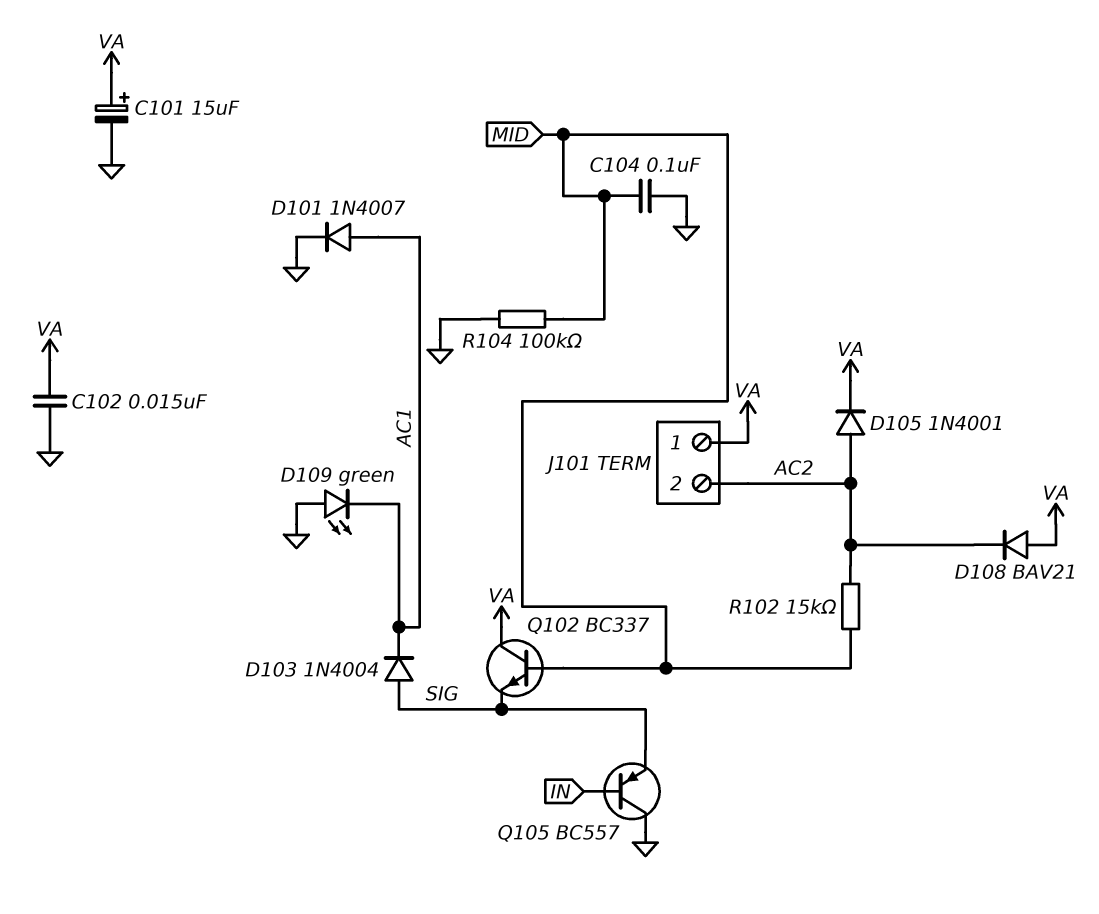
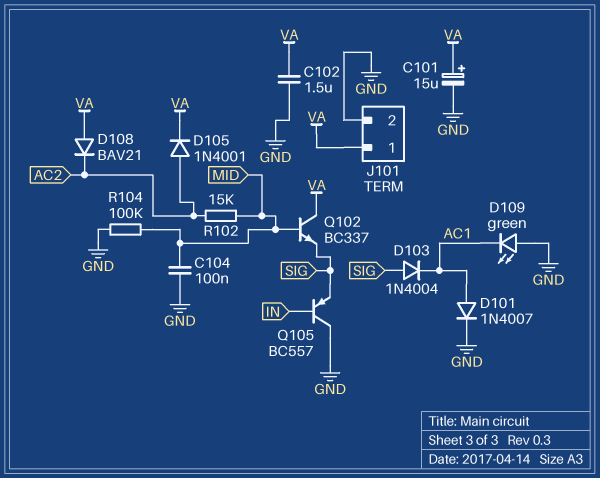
C102: 15nF (GND, VA) -> 1.5uF (GND, VA)
J101 pin 2: AC2 -> GND

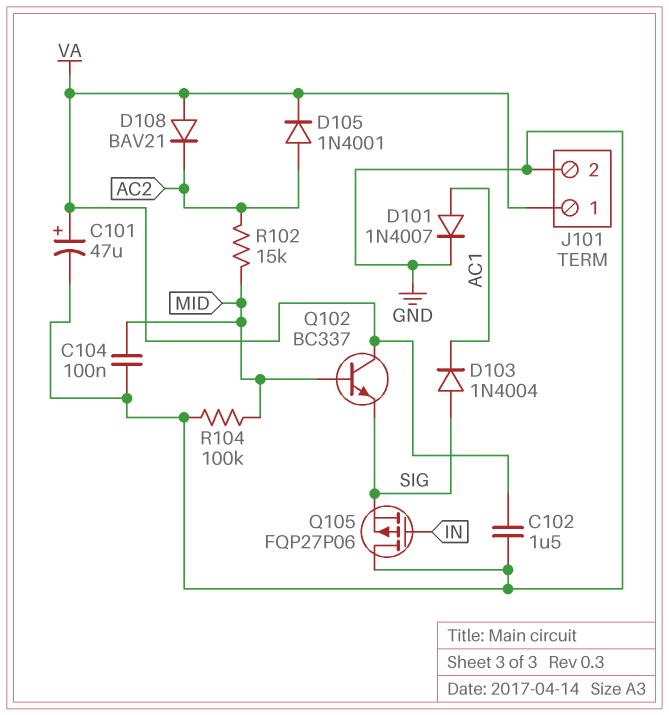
C101: 15uF (plus VA, minus GND) -> 47uF (plus VA, minus GND)
D109: LED green (A GND, K AC1) -> none
Q105: PNP BC557 (B IN, C GND, E SIG) -> PMOS FQP27P06 (G IN, D GND, S SIG)

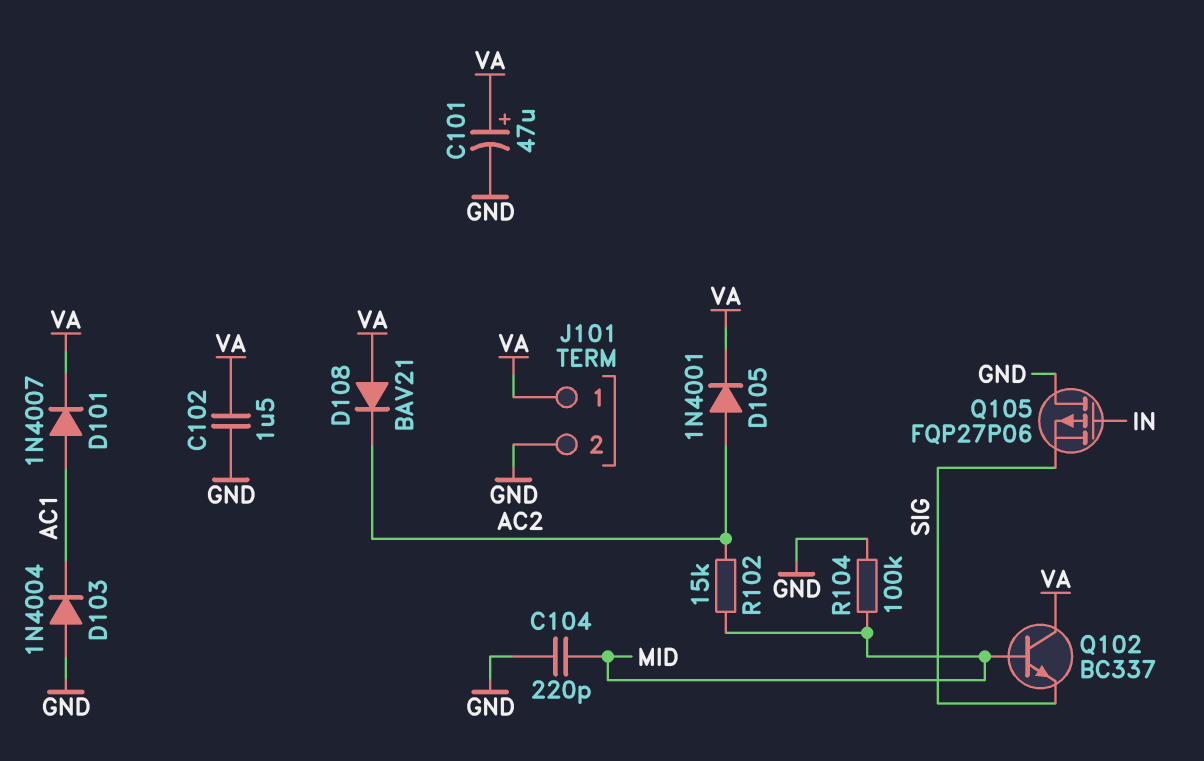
C104: 100nF (GND, MID) -> 220pF (GND, MID)
D101: diode 1N4007 (A AC1, K GND) -> diode 1N4007 (A AC1, K VA)
D103: diode 1N4004 (A SIG, K AC1) -> diode 1N4004 (A GND, K AC1)

